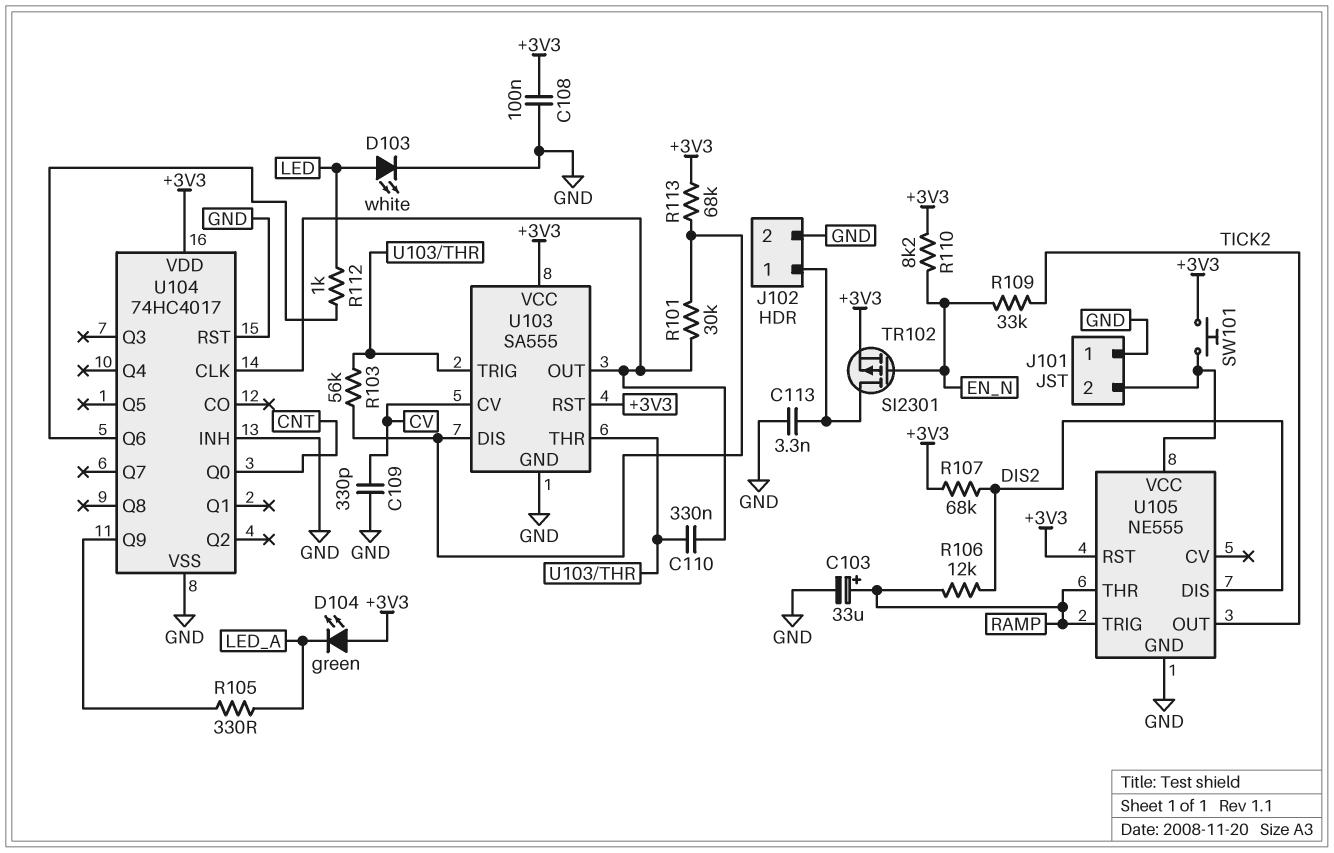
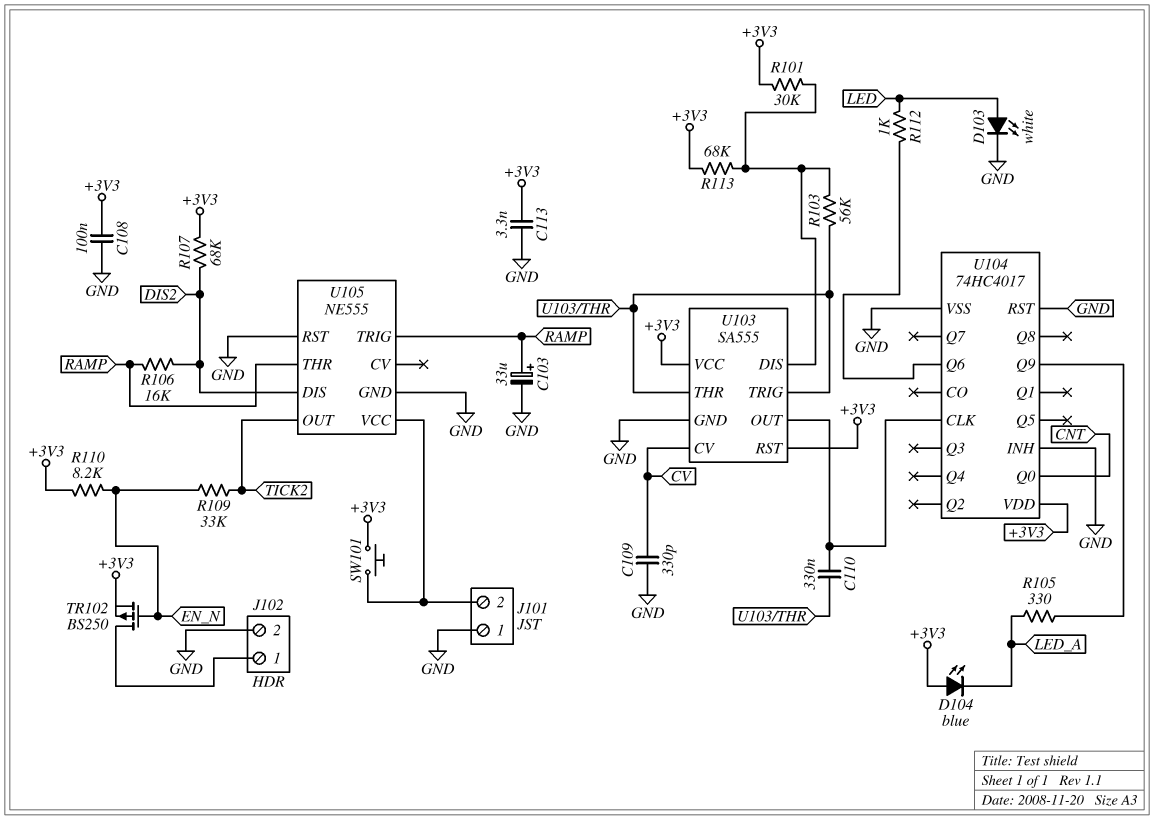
C113: 3.3nF (GND, J102/1) -> 3.3nF (+3V3, GND)
D104: LED green (A +3V3, K LED_A) -> LED blue (A +3V3, K LED_A)
R101: 30k (U103/DIS, U103/OUT) -> 30k (+3V3, U103/DIS)
R106: 12k (DIS2, RAMP) -> 16k (DIS2, RAMP)
TR102: PMOS SI2301 (G EN_N, D J102/1, S +3V3) -> PMOS BS250 (G EN_N, D J102/1, S +3V3)
U105 pin RST: +3V3 -> GND

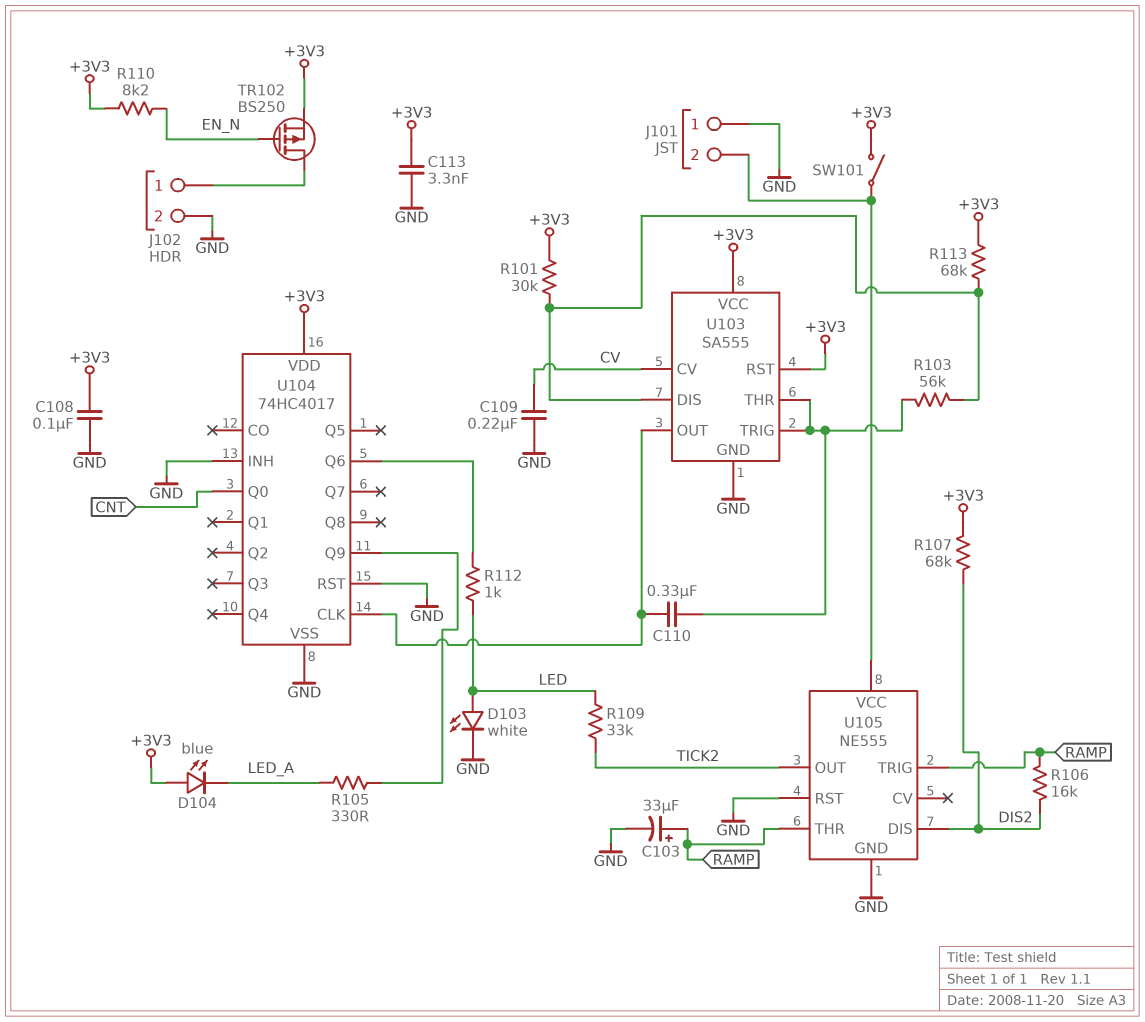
C109: 330pF (CV, GND) -> 220nF (CV, GND)
R109: 33k (EN_N, TICK2) -> 33k (LED, TICK2)
SW101: button (+3V3, J101/2) -> switch (+3V3, J101/2)

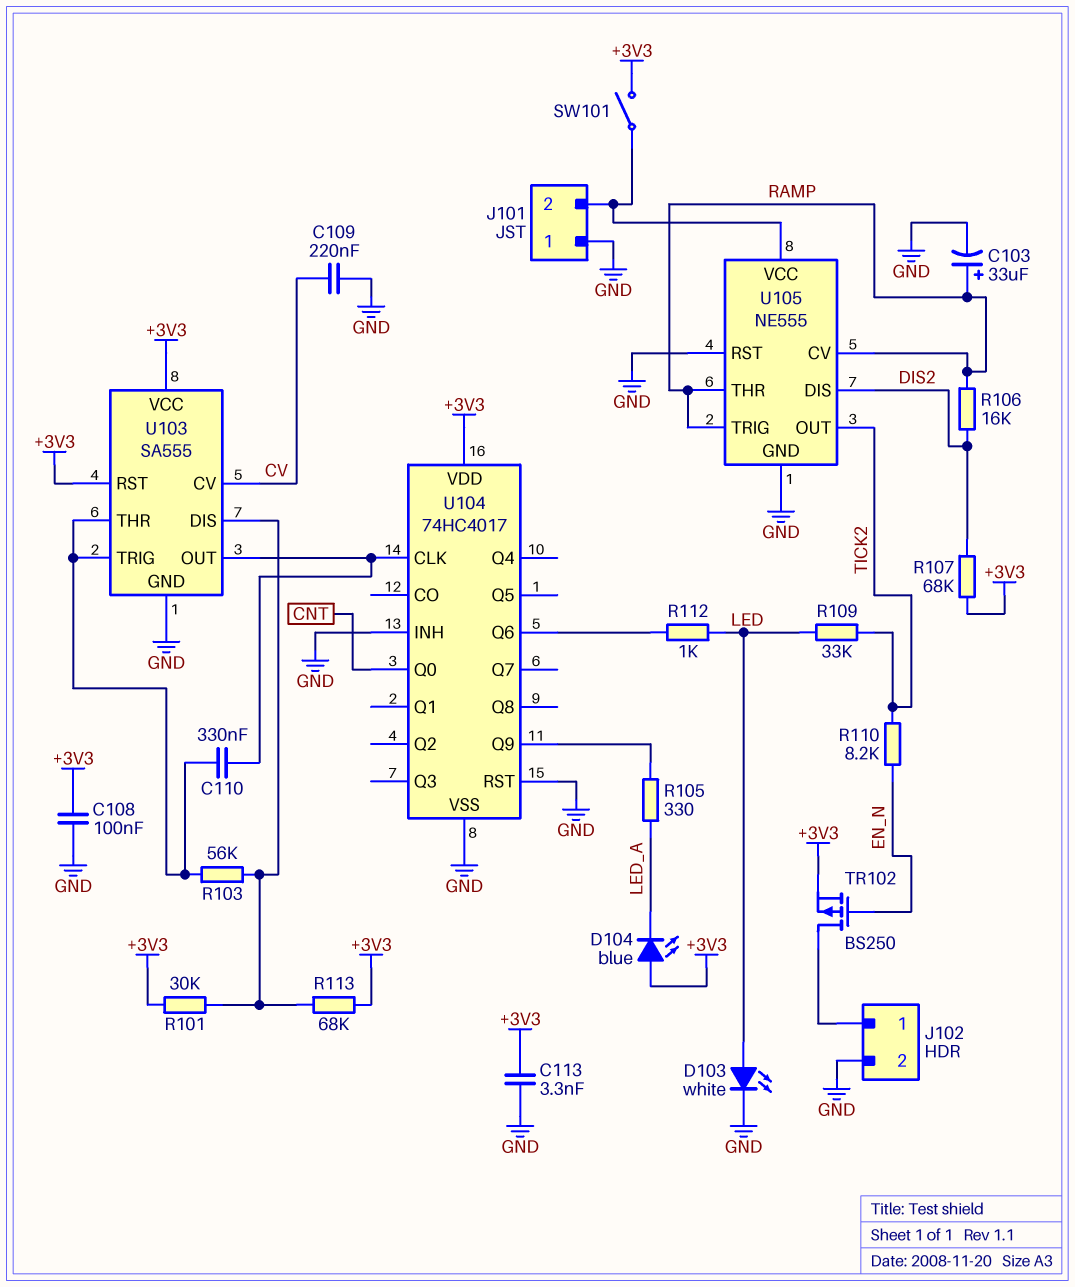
R110: 8.2k (+3V3, EN_N) -> 8.2k (EN_N, TICK2)
U105 pin CV: none -> RAMP

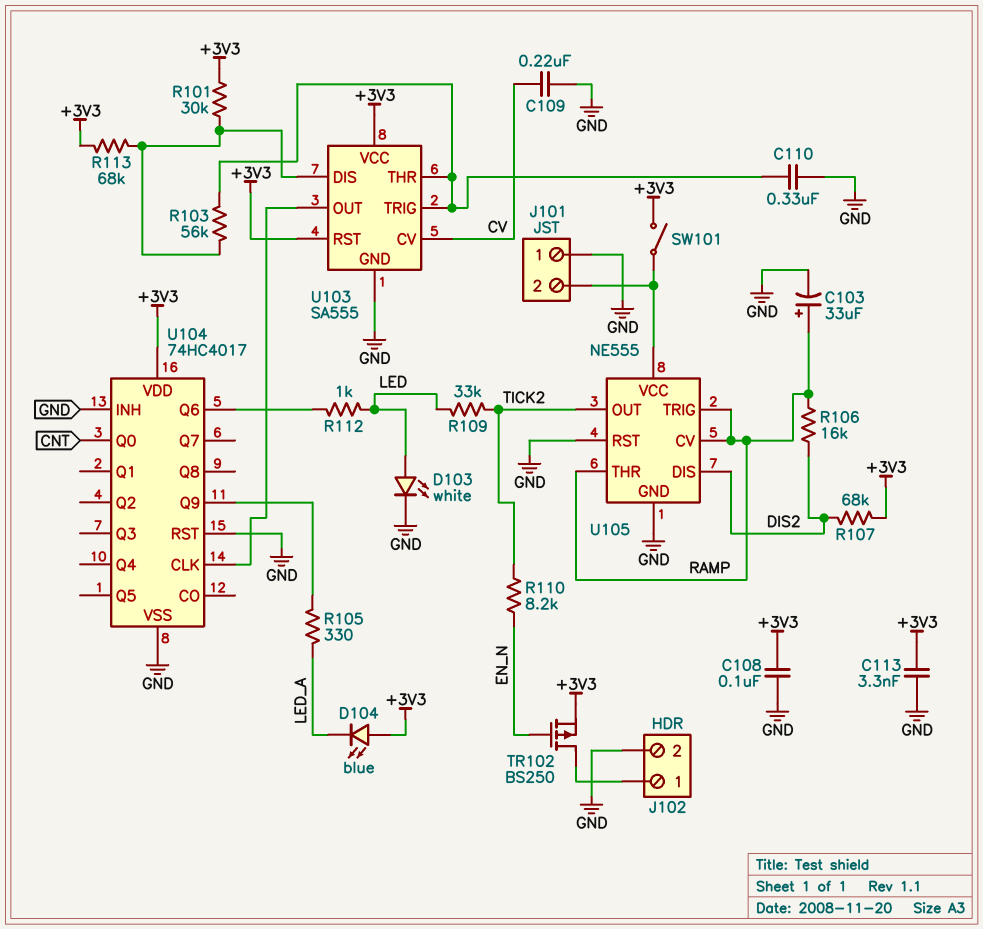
C110: 330nF (U103/OUT, U103/THR) -> 330nF (GND, U103/THR)

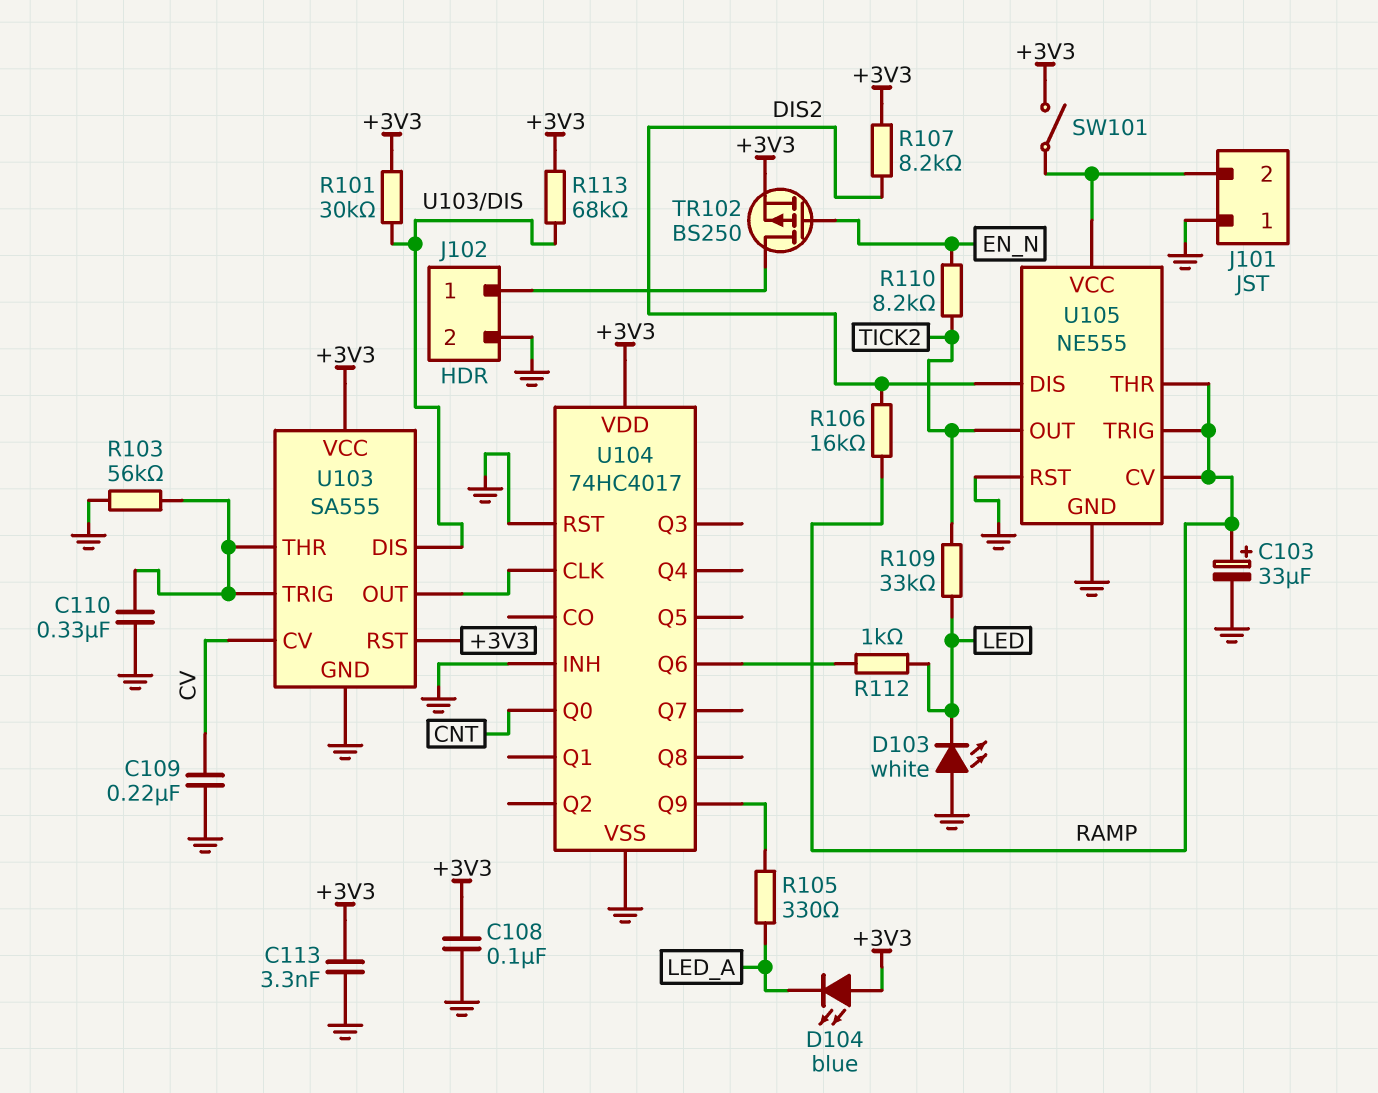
D103: LED white (A LED, K GND) -> LED white (A GND, K LED)
R103: 56k (U103/DIS, U103/THR) -> 56k (GND, U103/THR)
R107: 68k (+3V3, DIS2) -> 8.2k (+3V3, DIS2)

